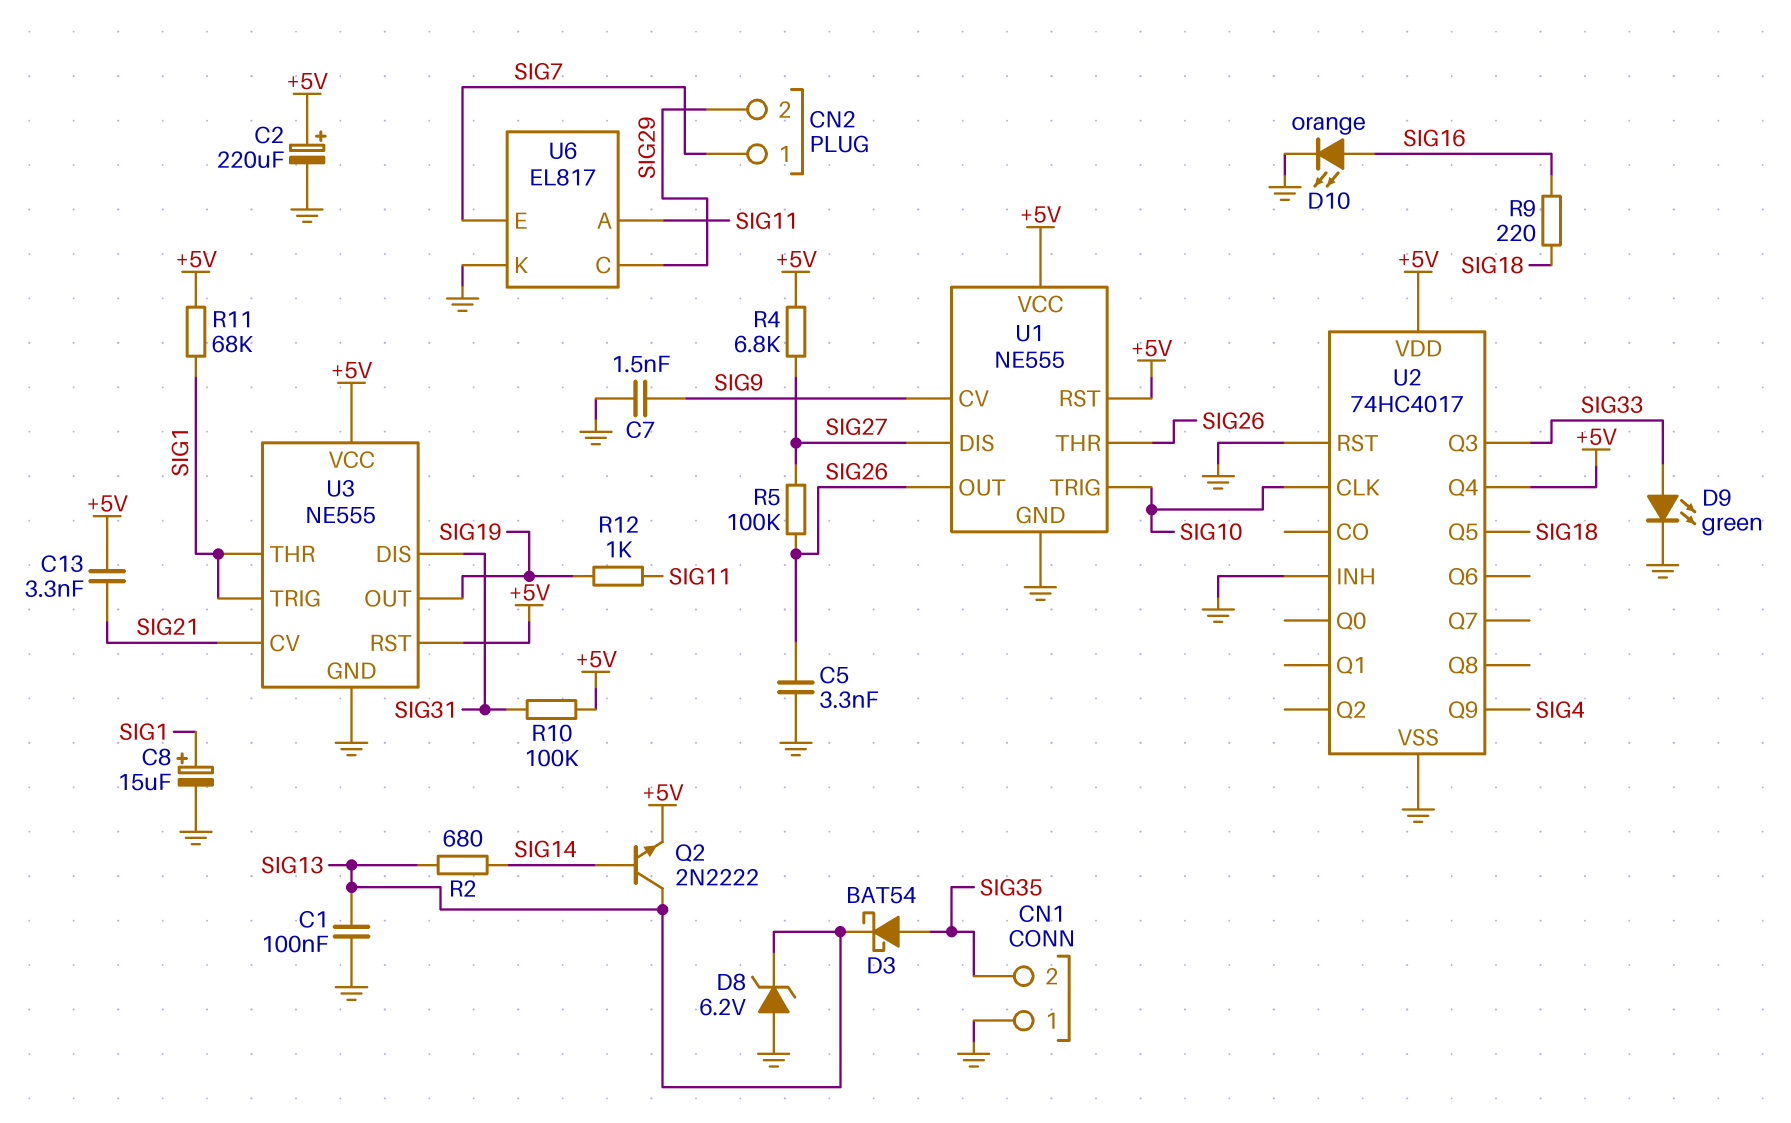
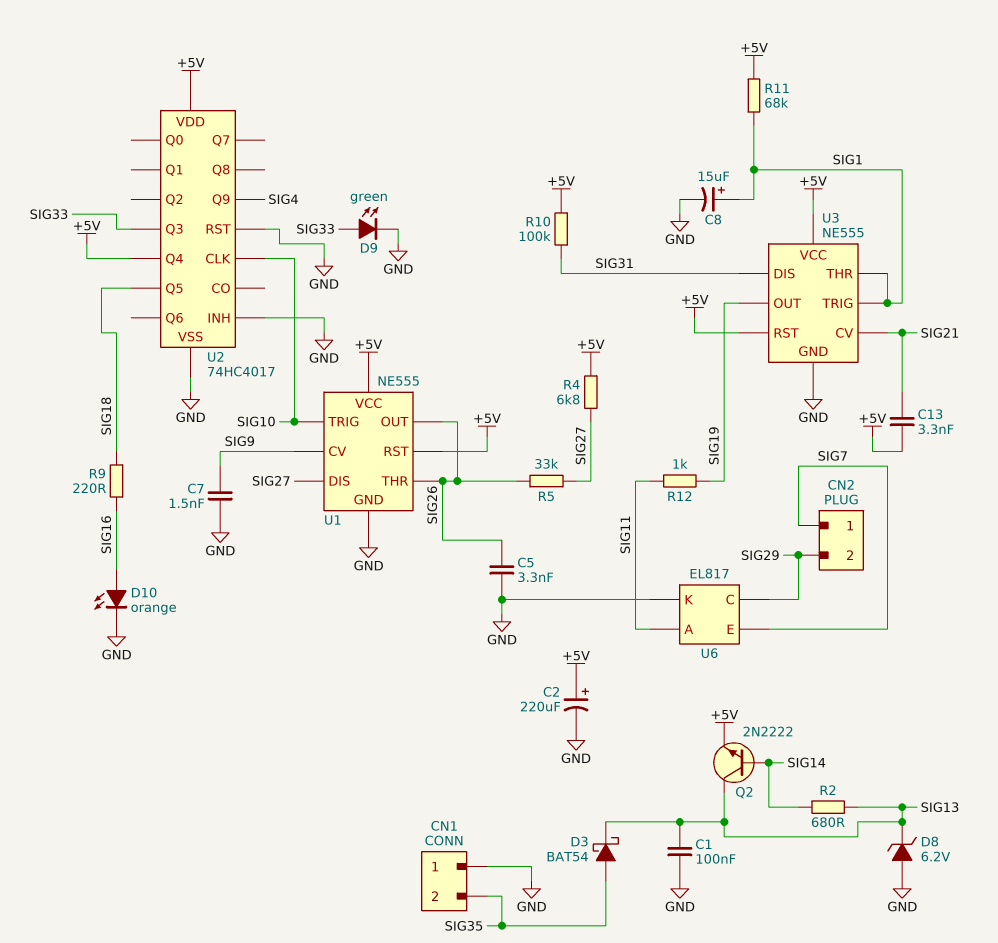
R5: 100k (SIG26, SIG27) -> 33k (SIG26, SIG27)

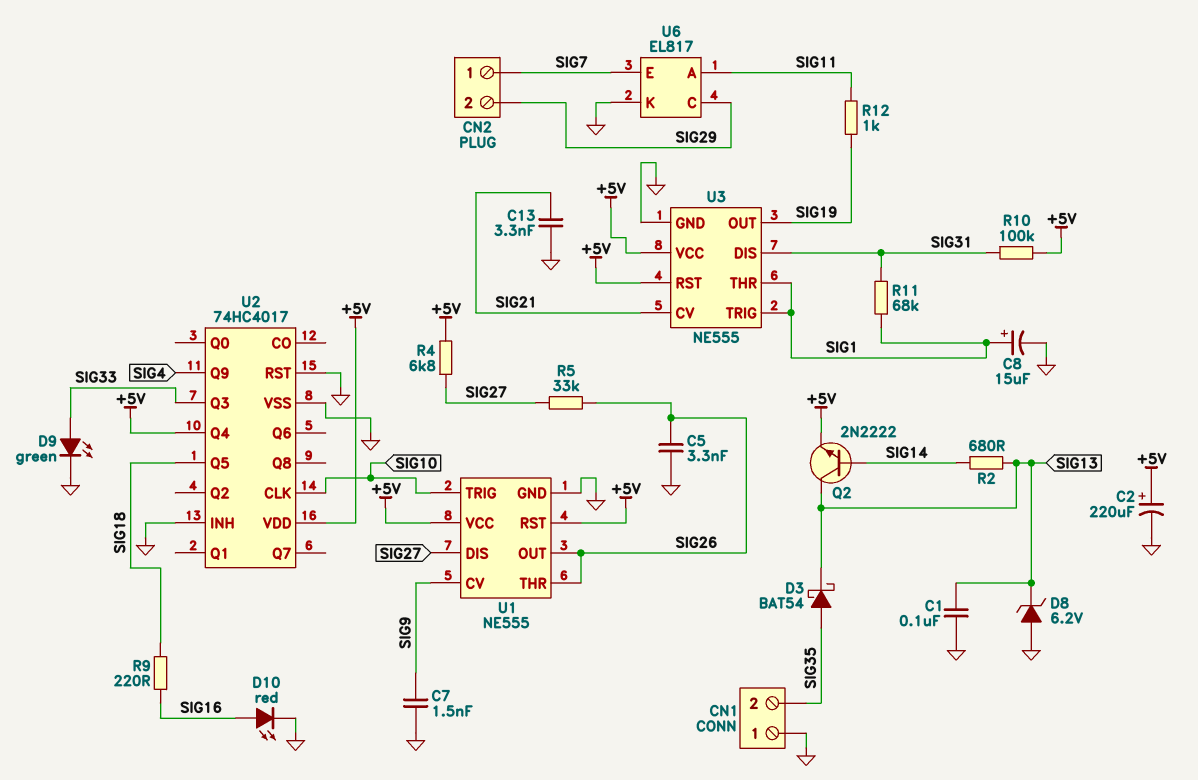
C13: 3.3nF (+5V, SIG21) -> 3.3nF (GND, SIG21)
D10: LED orange (A SIG16, K GND) -> LED red (A SIG16, K GND)
R11: 68k (+5V, SIG1) -> 68k (SIG1, SIG31)

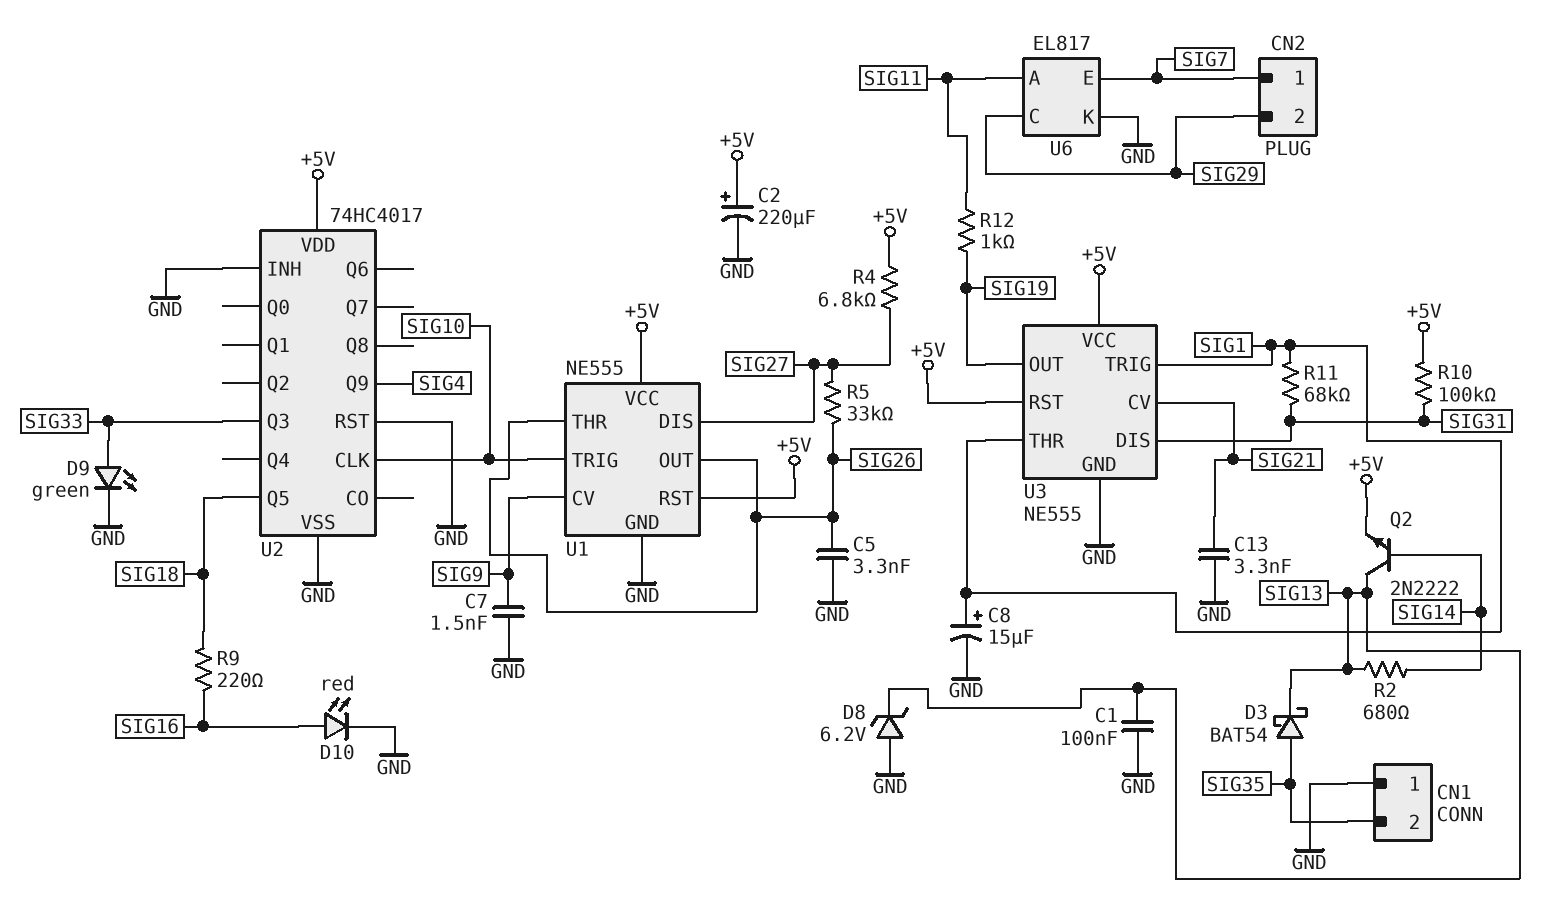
U2 pin Q4: +5V -> none

